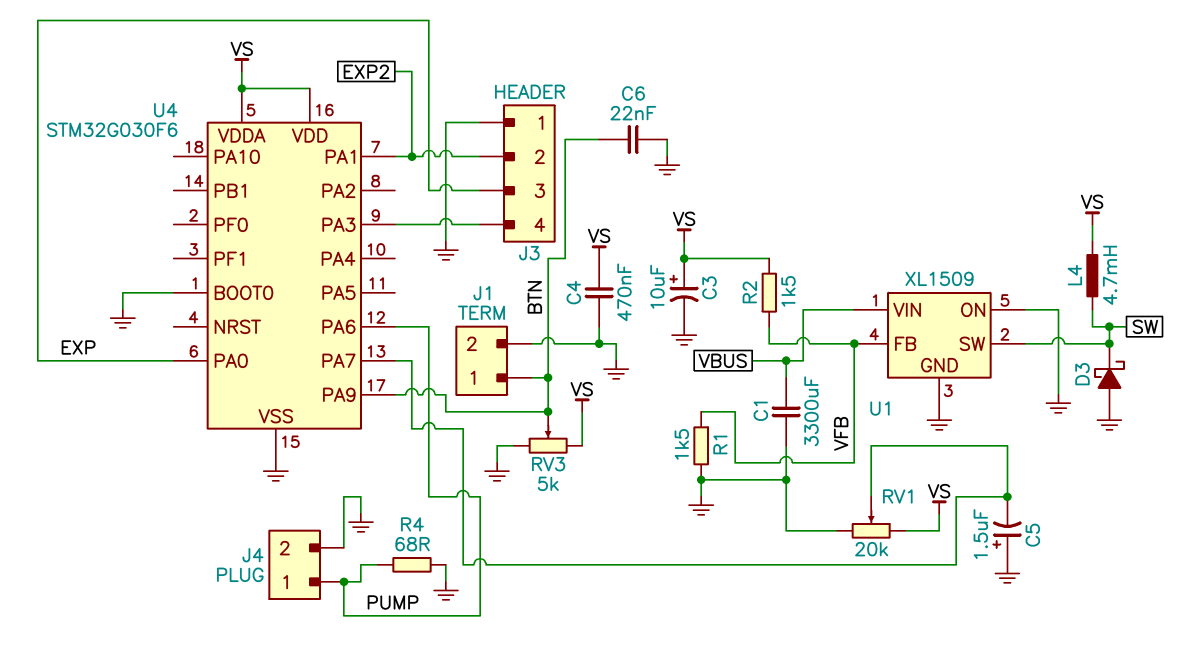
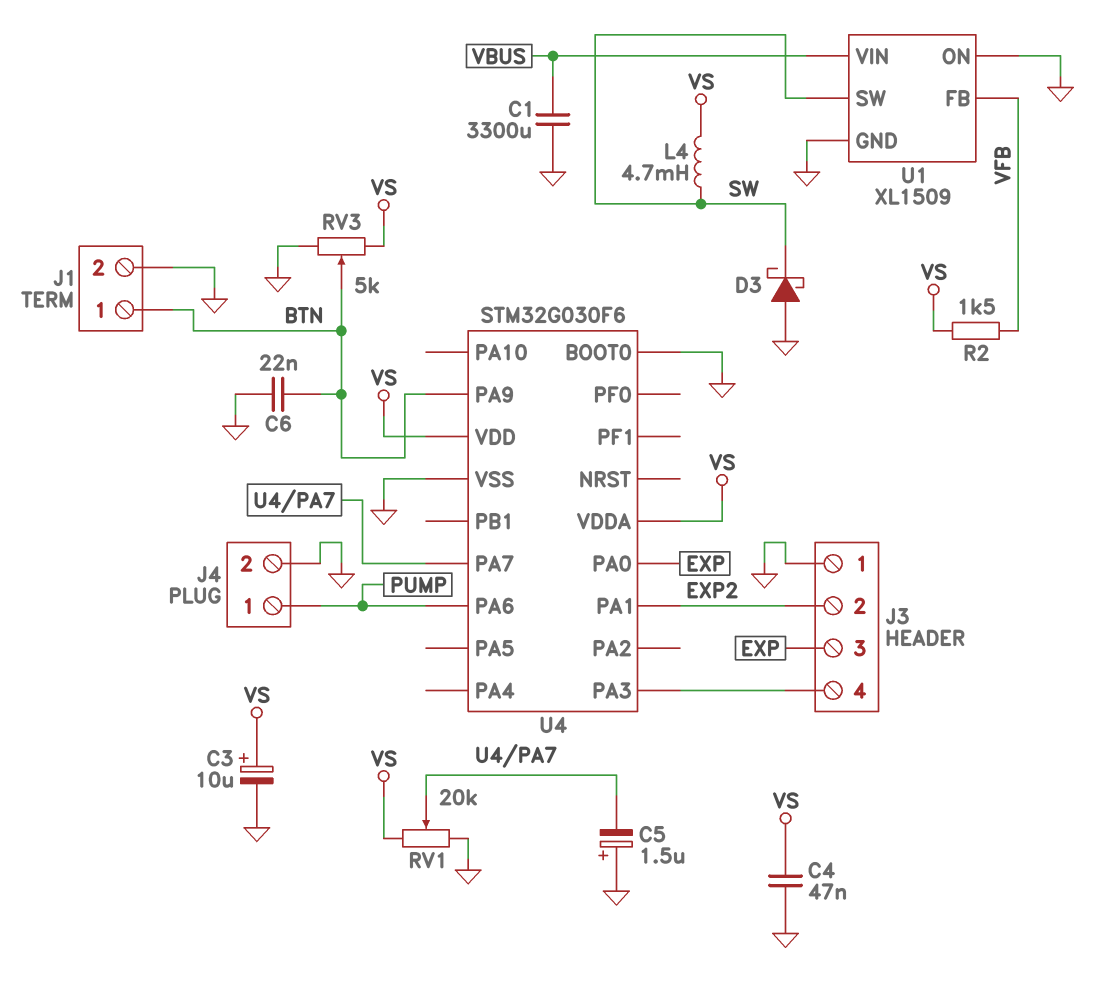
C4: 470nF (GND, VS) -> 47nF (GND, VS)
R1: 1.5k (GND, VFB) -> none
R4: 68 (GND, PUMP) -> none

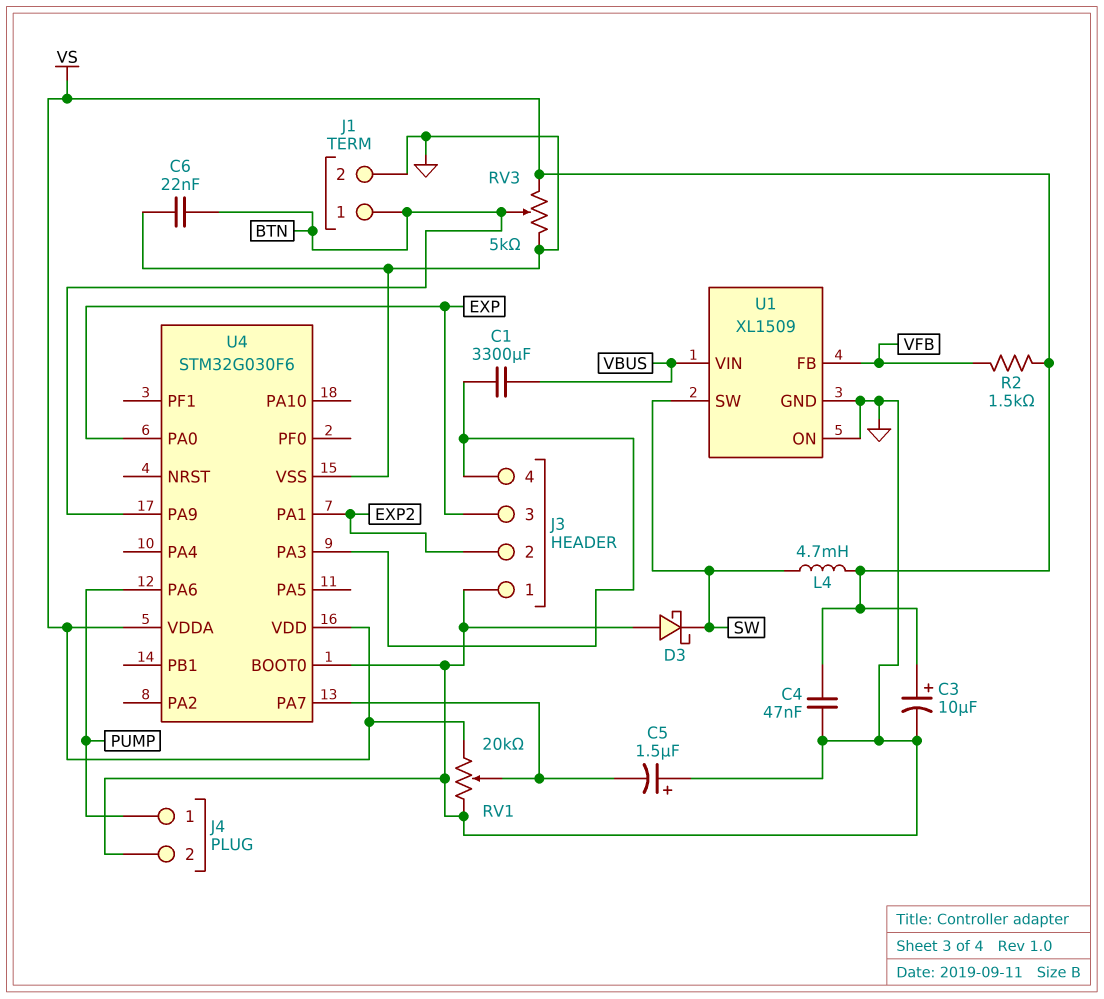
C1: 3300uF (GND, VBUS) -> 3300uF (J3/4, VBUS)

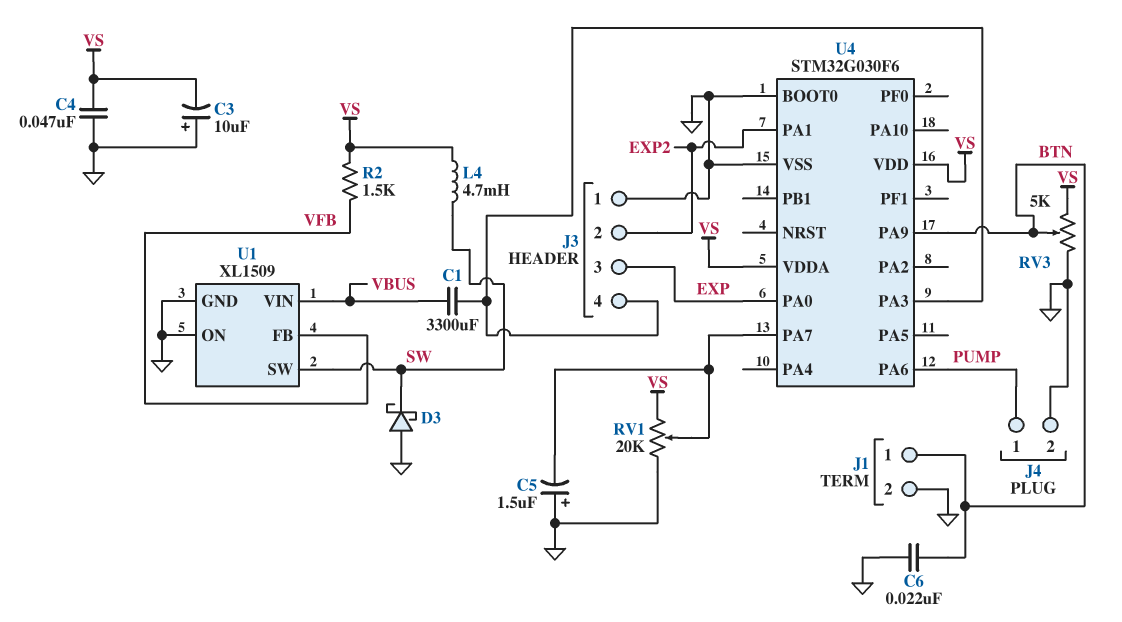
C3: 10uF (plus VS, minus GND) -> 10uF (plus GND, minus VS)

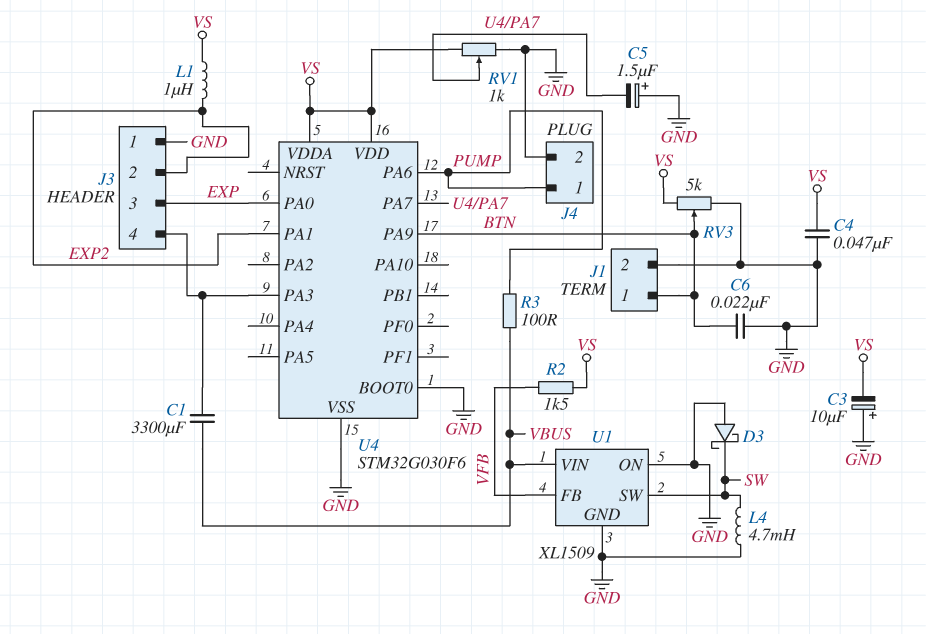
L1: none -> 1uH (EXP2, VS)
L4: 4.7mH (SW, VS) -> 4.7mH (GND, SW)
R3: none -> 100 (PUMP, VBUS)
RV1: 20k (GND, VS, wiper U4/PA7) -> 1k (GND, VS, wiper U4/PA7)

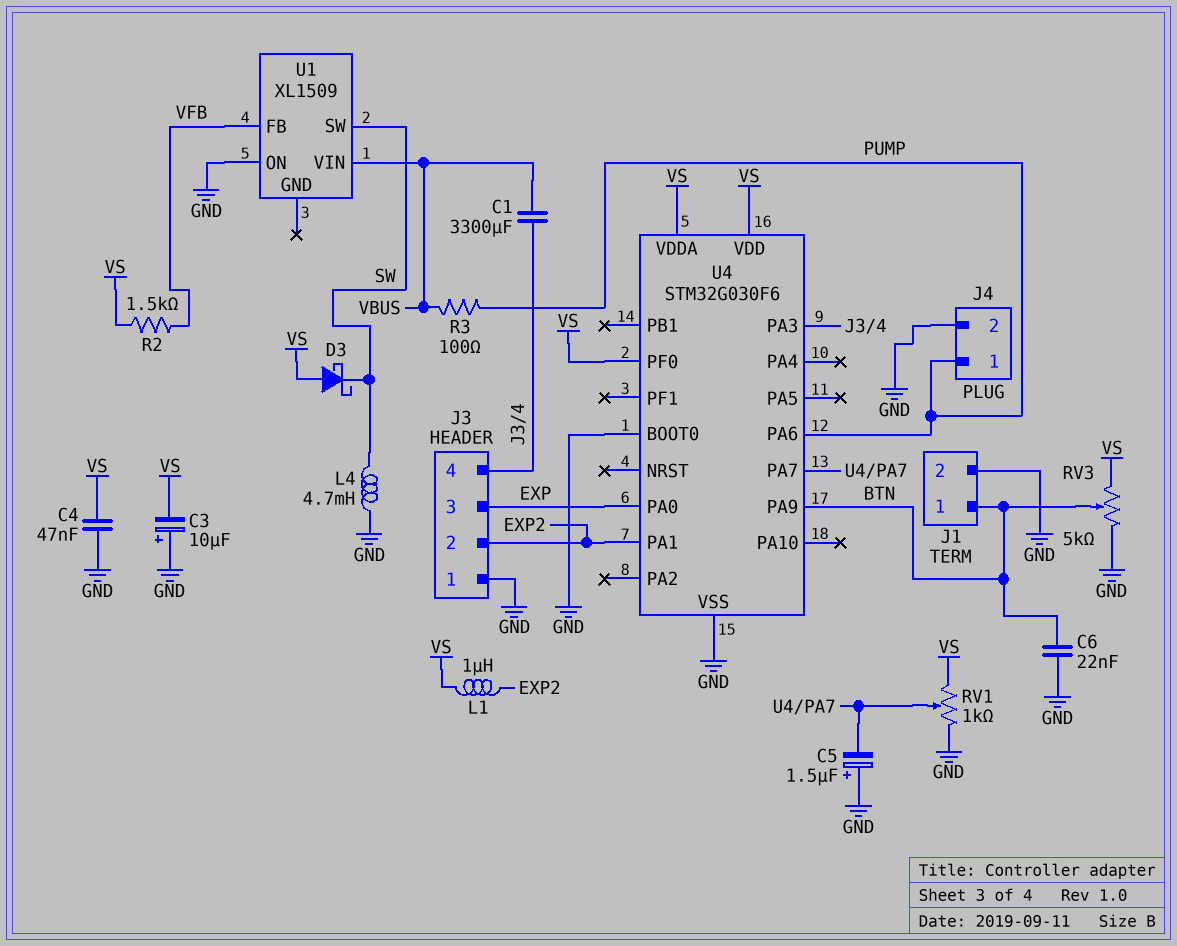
D3: schottky (A GND, K SW) -> schottky (A VS, K SW)
U1 pin GND: GND -> none
U4 pin PF0: none -> VS

